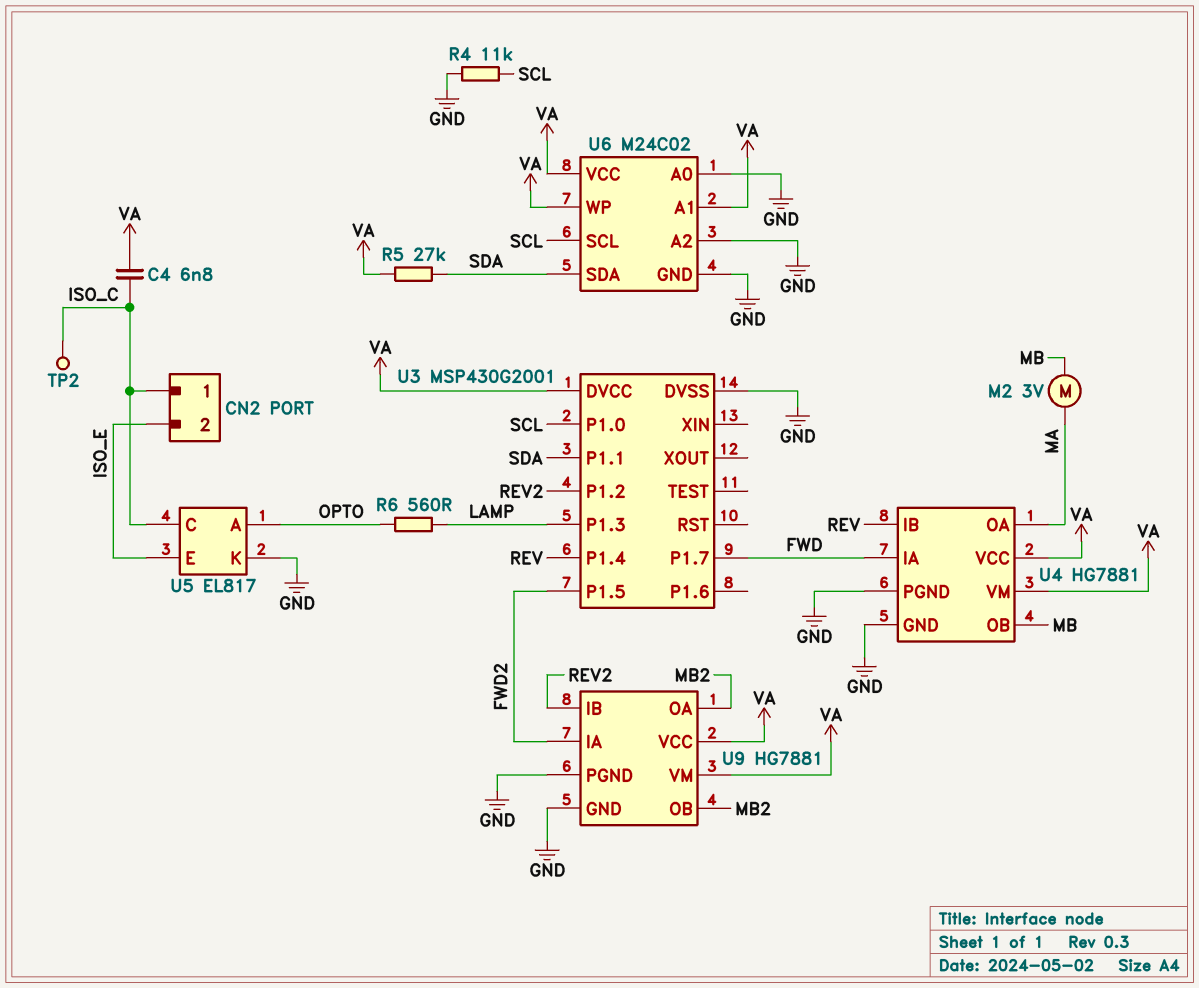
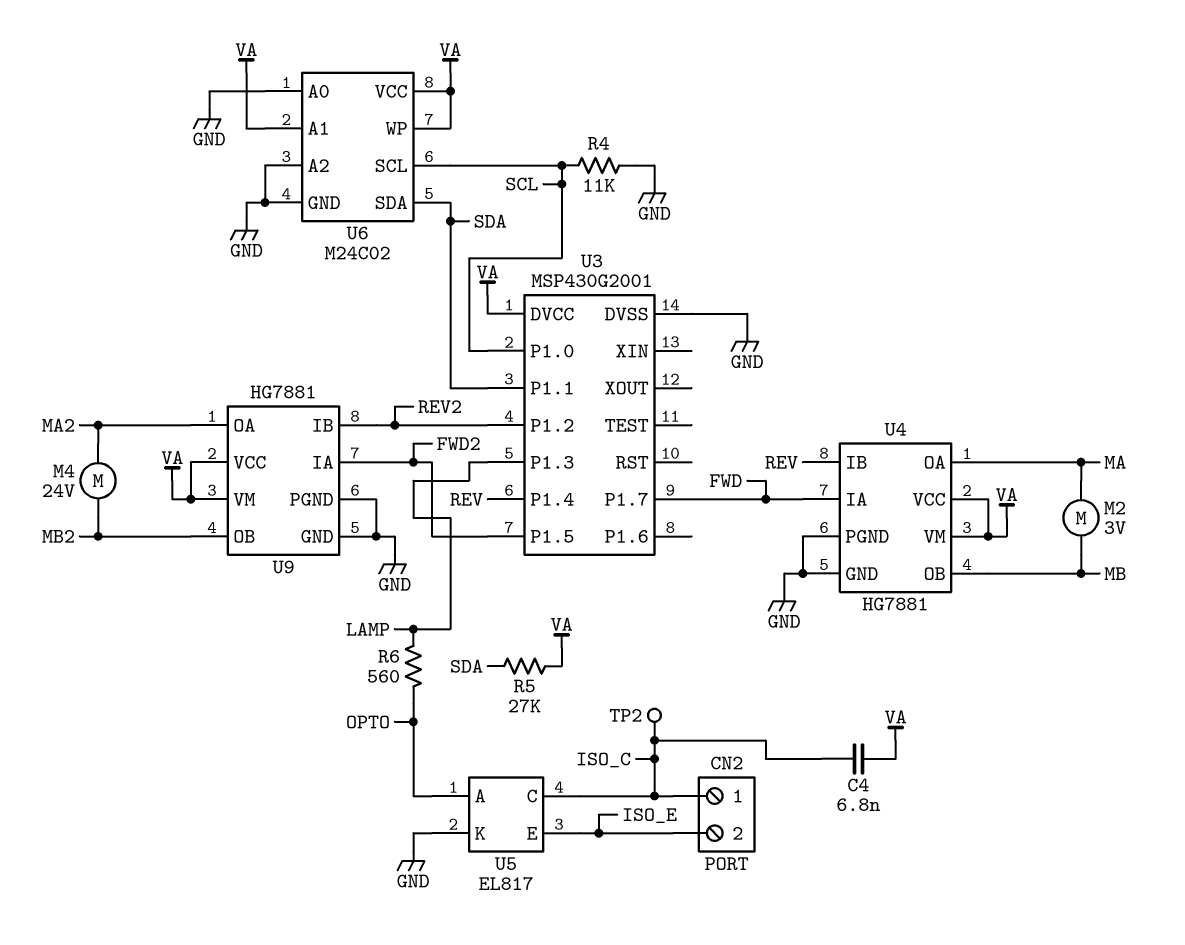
M4: none -> motor 24V (MA2, MB2)
U9 pin OA: MB2 -> MA2

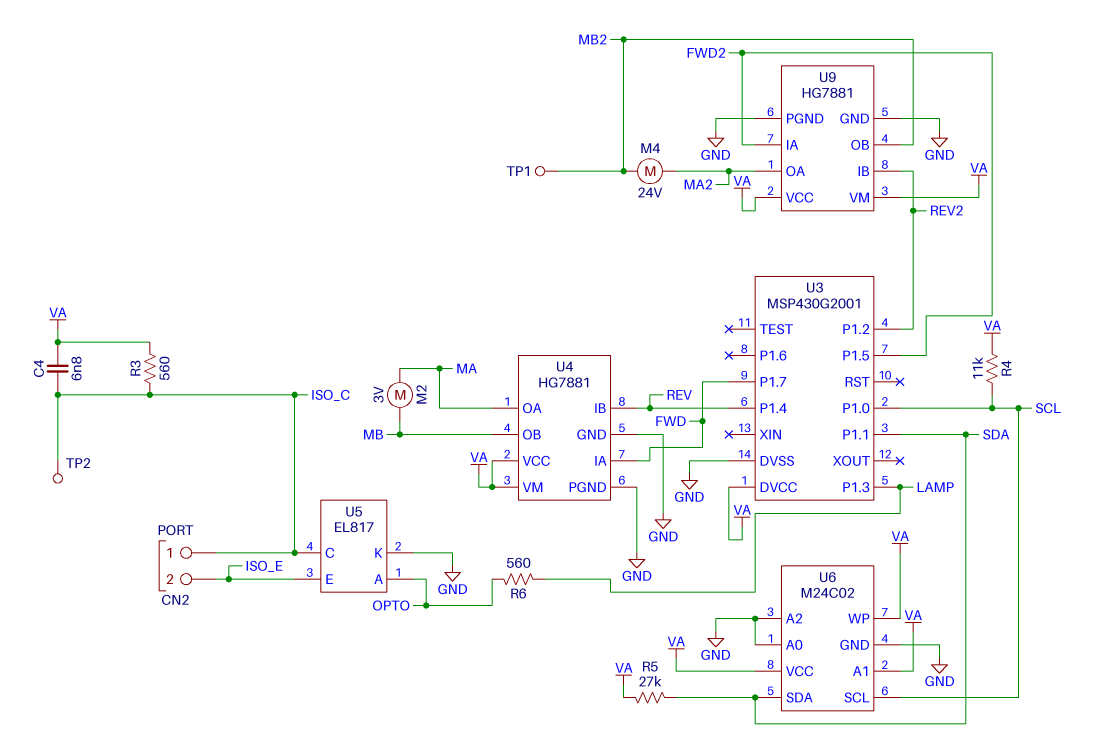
R3: none -> 560 (ISO_C, VA)
R4: 11k (GND, SCL) -> 11k (SCL, VA)
TP1: none -> test point (MB2)

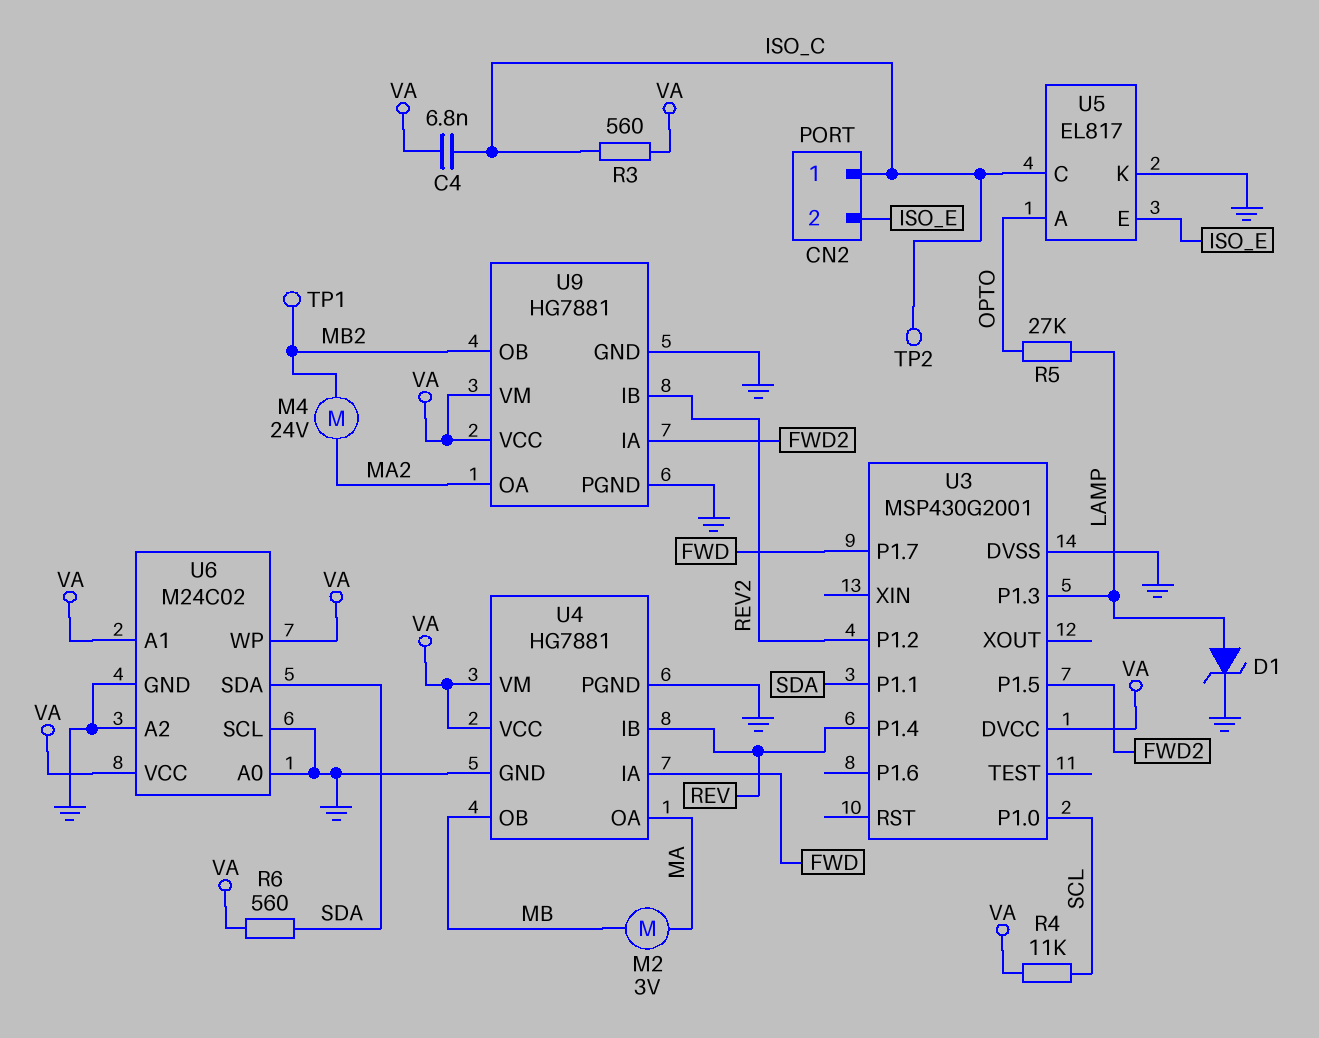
D1: none -> zener (A LAMP, K GND)
R5: 27k (SDA, VA) -> 27k (LAMP, OPTO)
R6: 560 (LAMP, OPTO) -> 560 (SDA, VA)
U6 pin SCL: SCL -> GND

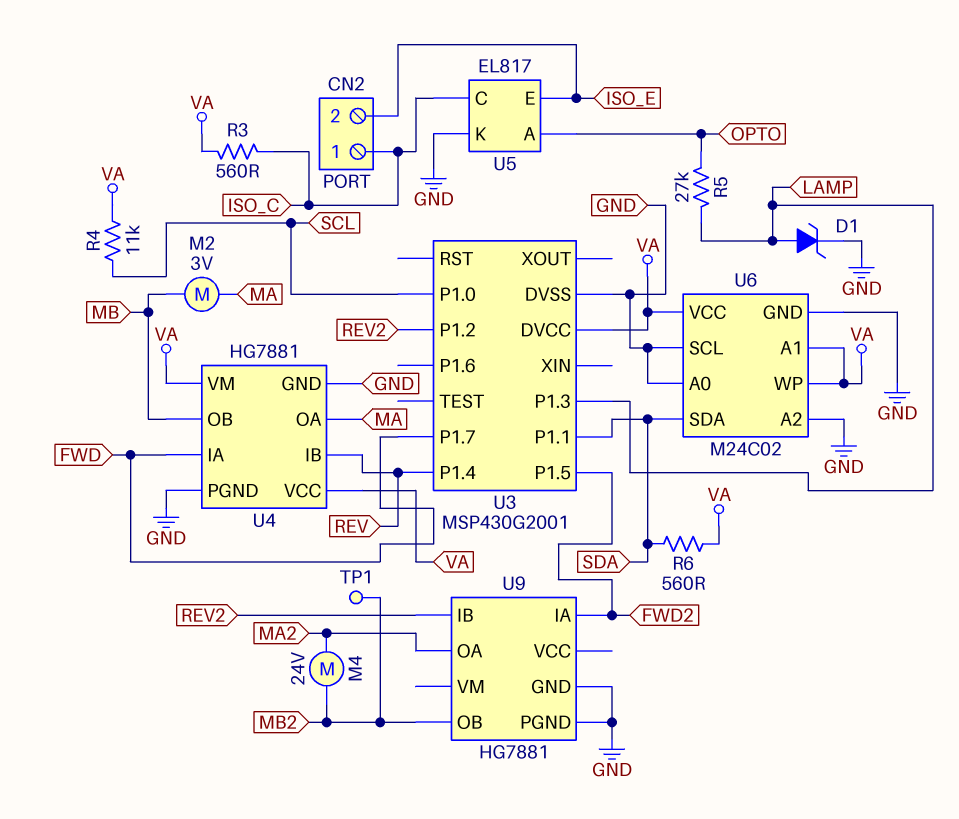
C4: 6.8nF (ISO_C, VA) -> none
TP2: test point (ISO_C) -> none
U9 pin VCC: VA -> none
U9 pin VM: VA -> none

